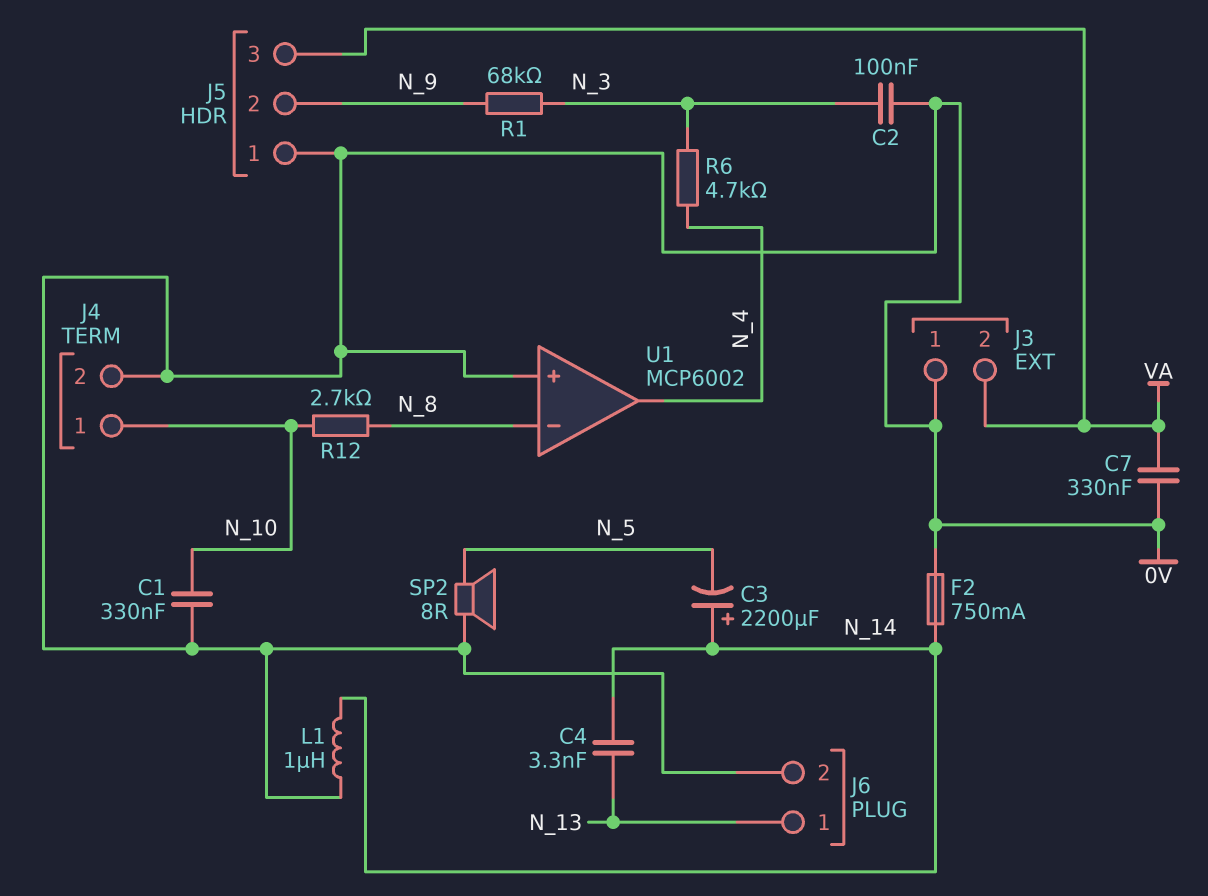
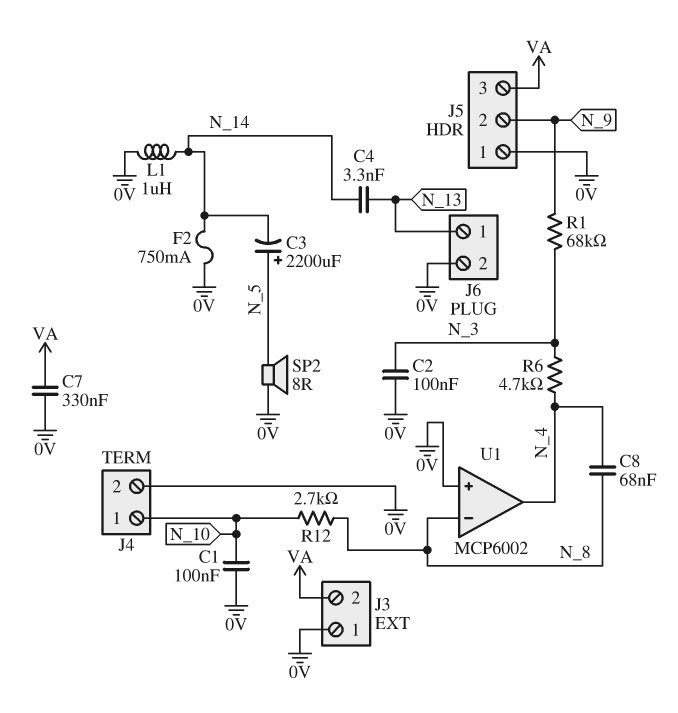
C1: 330nF (0V, N_10) -> 100nF (0V, N_10)
C3: 2200uF (plus N_14, minus N_5) -> 2200uF (plus N_5, minus N_14)
C8: none -> 68nF (N_4, N_8)

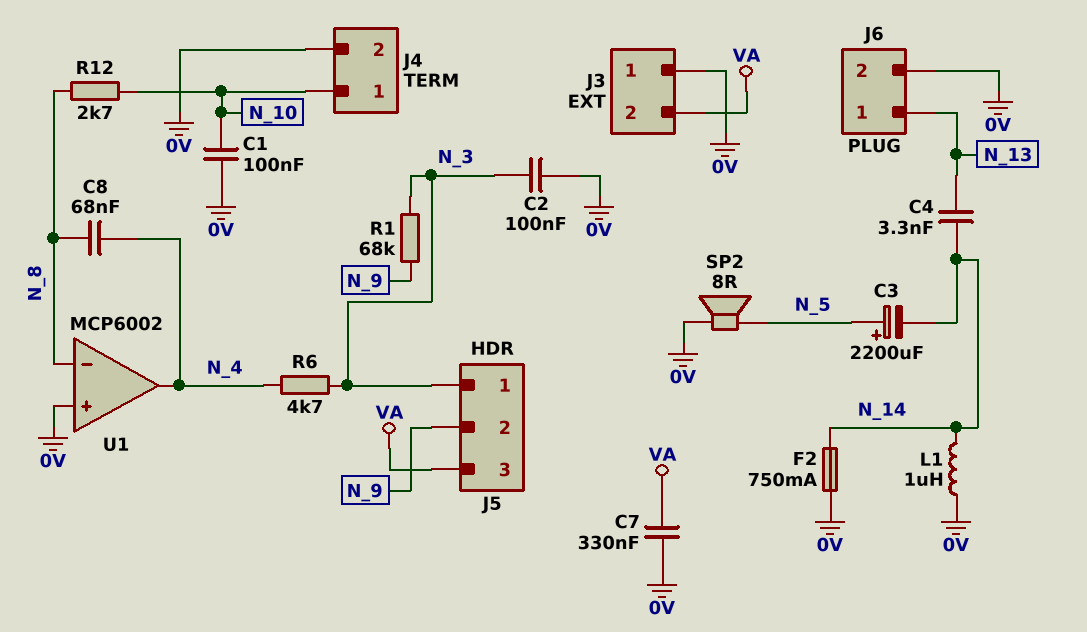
J5 pin 1: 0V -> N_3

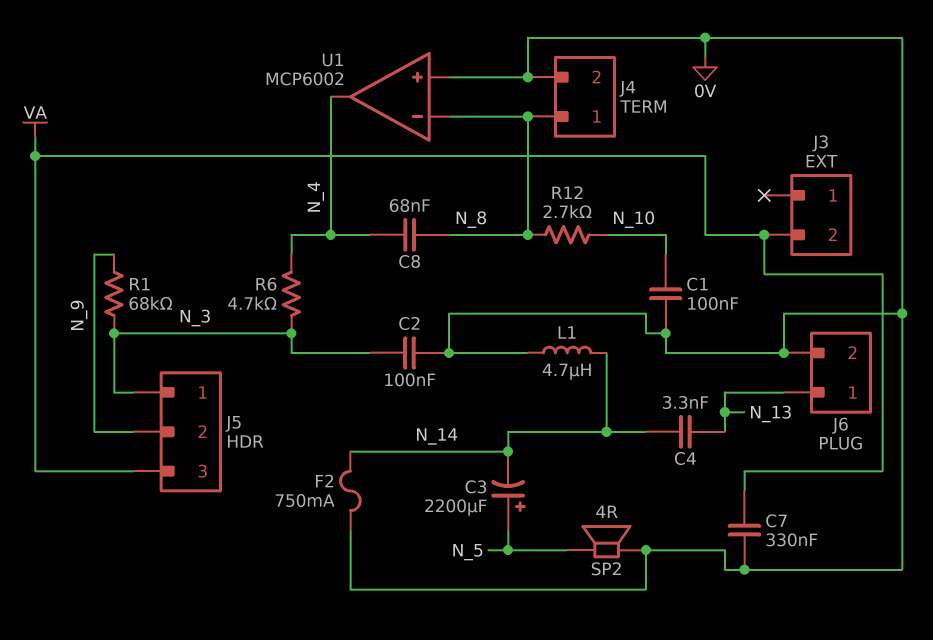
J3 pin 1: 0V -> none
J4 pin 1: N_10 -> N_8
L1: 1uH (0V, N_14) -> 4.7uH (0V, N_14)
SP2: speaker 8R (0V, N_5) -> speaker 4R (0V, N_5)

